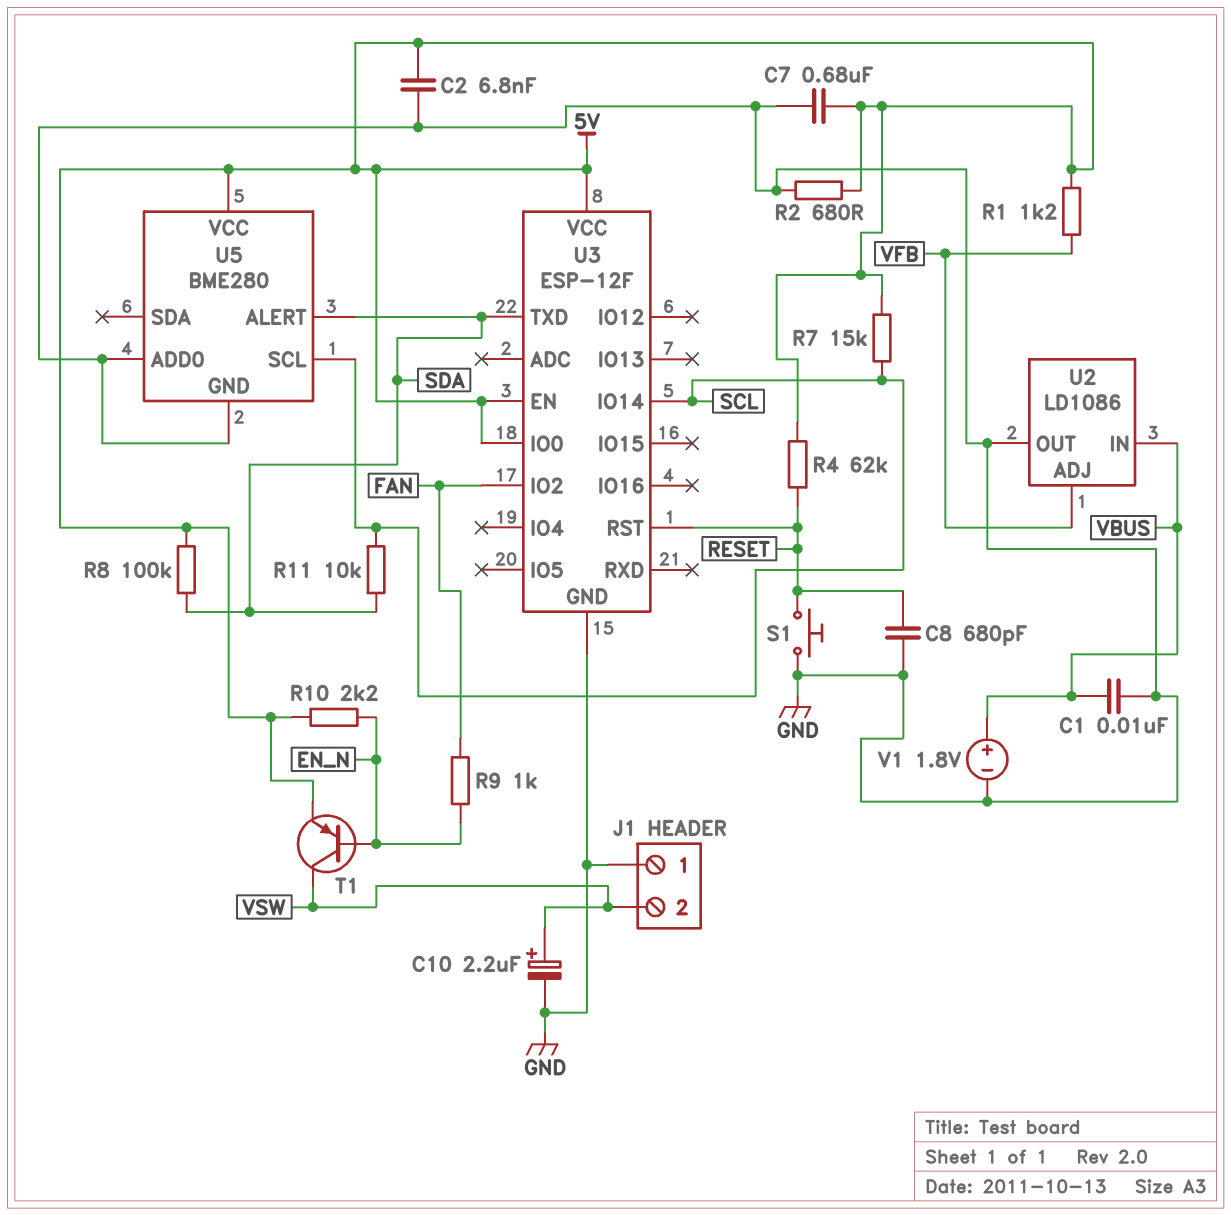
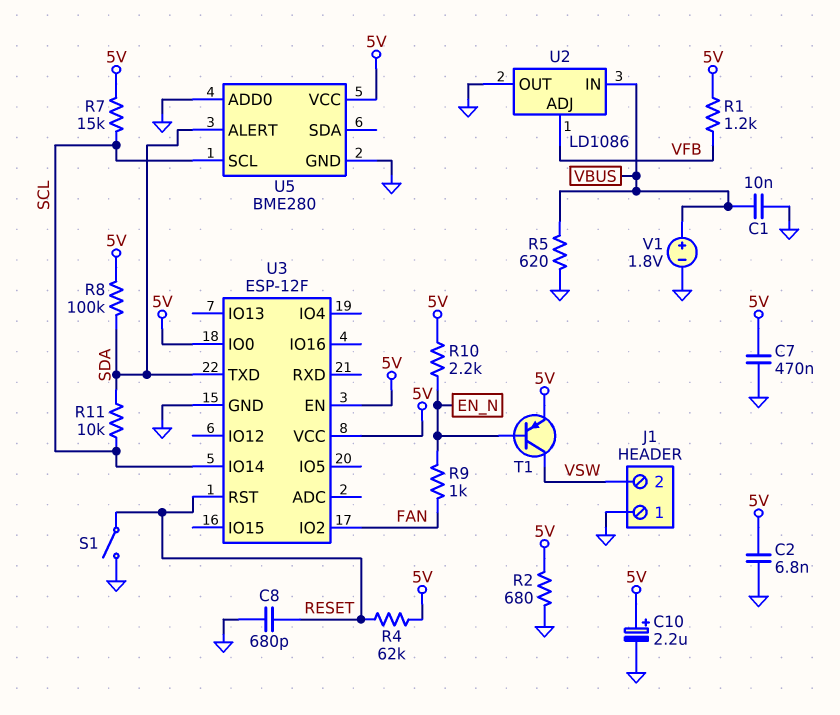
C7: 680nF (5V, GND) -> 470nF (5V, GND)
C10: 2.2uF (plus VSW, minus GND) -> 2.2uF (plus 5V, minus GND)
R5: none -> 620 (GND, VBUS)
S1: button (GND, RESET) -> switch (GND, RESET)

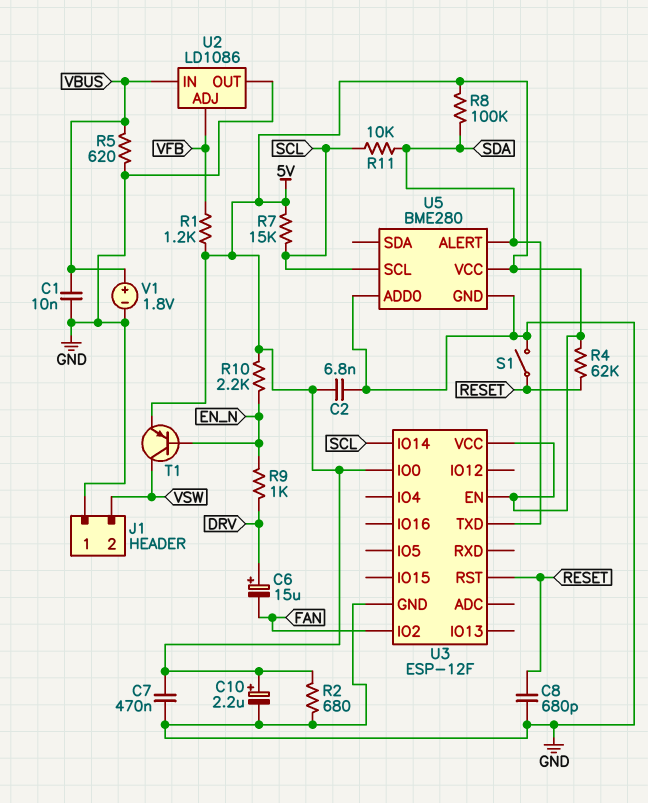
C6: none -> 15uF (plus DRV, minus FAN)
R9: 1k (EN_N, FAN) -> 1k (DRV, EN_N)

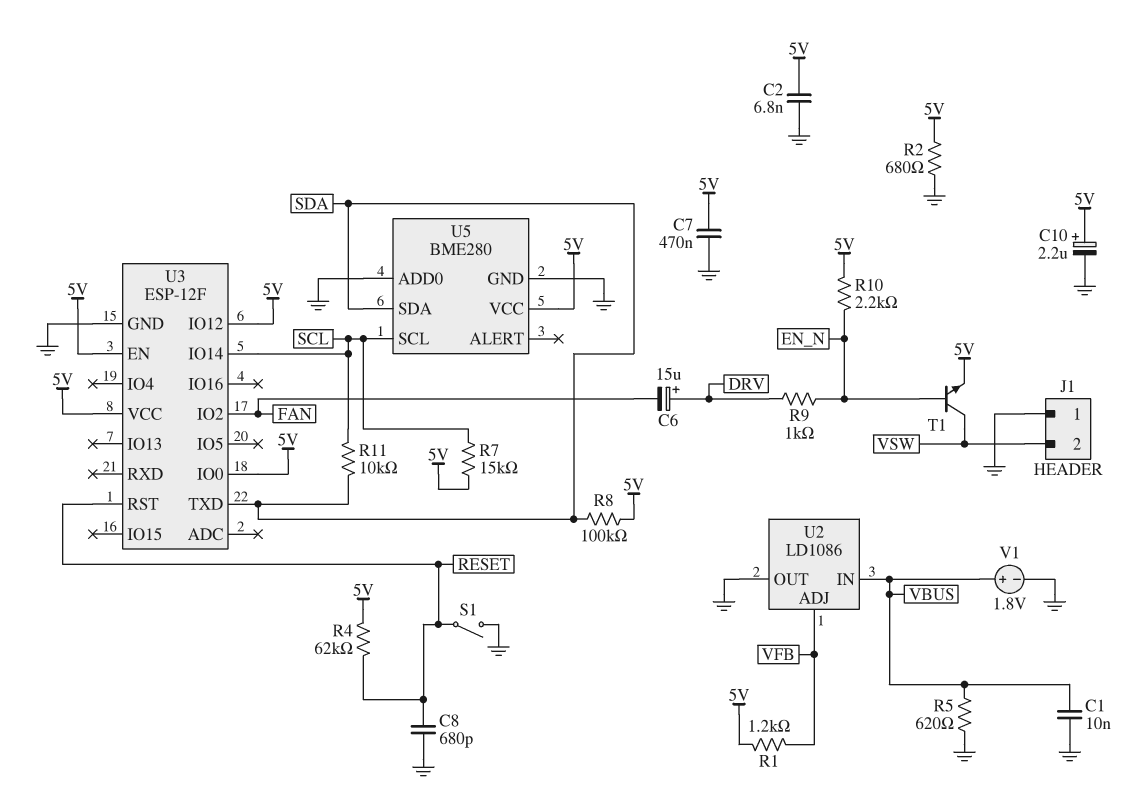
T1: PNP (B EN_N, C VSW, E 5V) -> NPN (B EN_N, C VSW, E 5V)
U3 pin IO12: none -> 5V
U5 pin ALERT: SDA -> none
U5 pin SDA: none -> SDA

